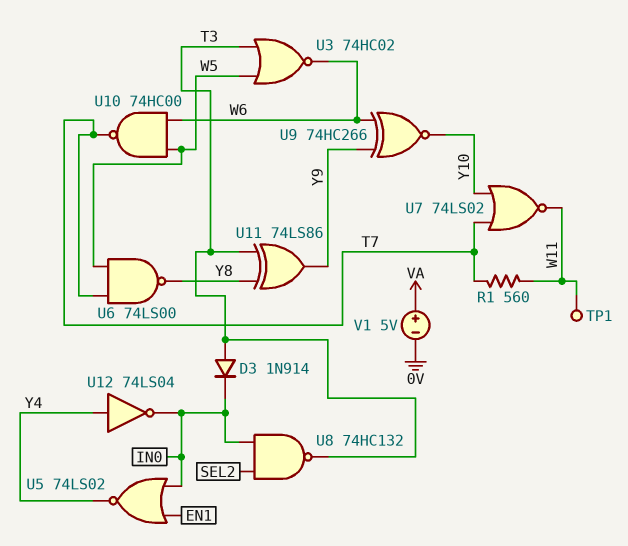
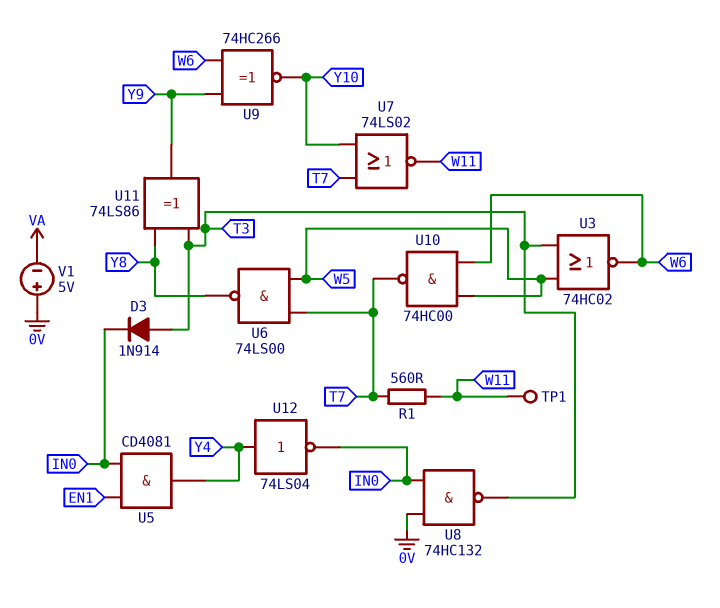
U5: NOR 74LS02 (in EN1, in IN0, out Y4) -> AND CD4081 (in EN1, in IN0, out Y4)
U8: NAND 74HC132 (in IN0, in SEL2, out T3) -> NAND 74HC132 (in 0V, in IN0, out T3)
V1: 5V (plus VA, minus 0V) -> 5V (plus 0V, minus VA)

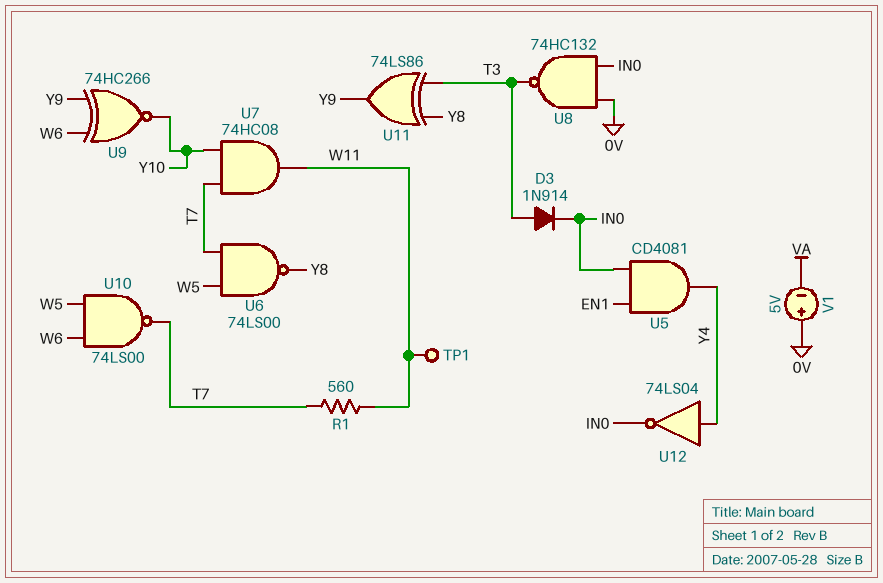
U3: NOR 74HC02 (in T3, in W5, out W6) -> none
U7: NOR 74LS02 (in T7, in Y10, out W11) -> AND 74HC08 (in T7, in Y10, out W11)
U10: NAND 74HC00 (in W5, in W6, out T7) -> NAND 74LS00 (in W5, in W6, out T7)

